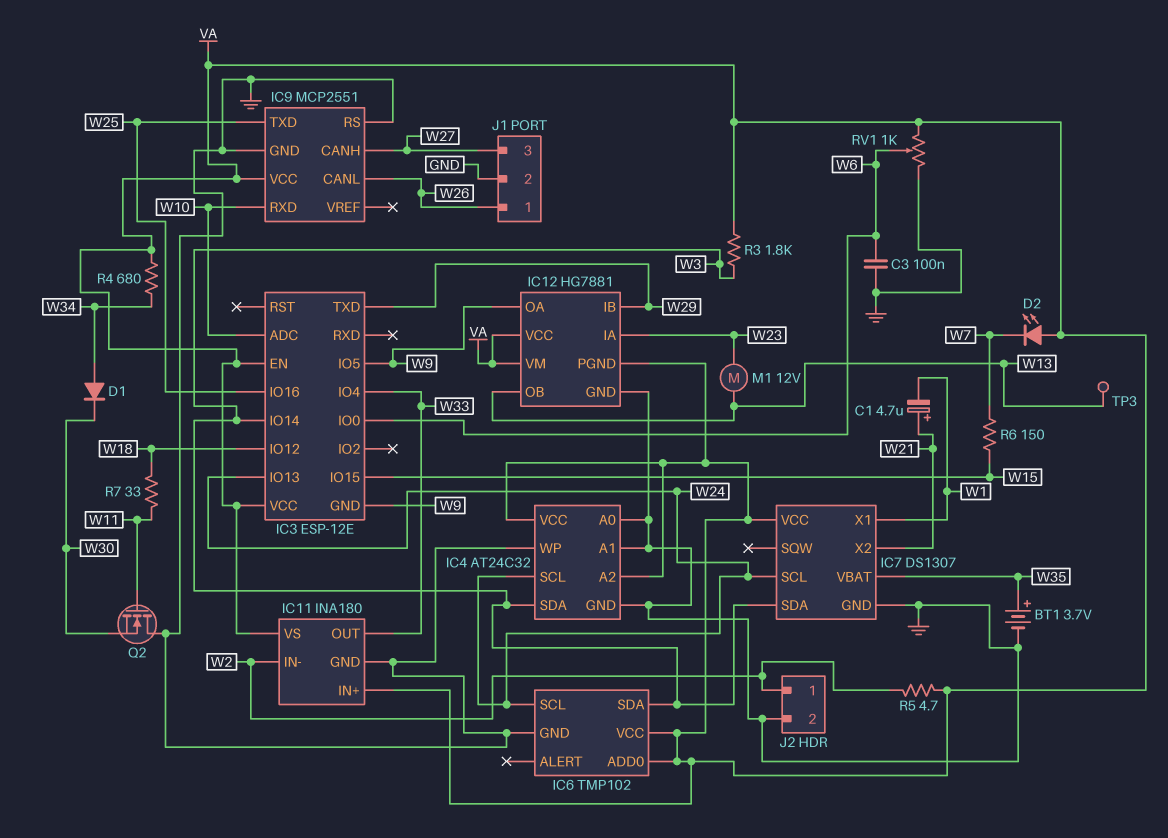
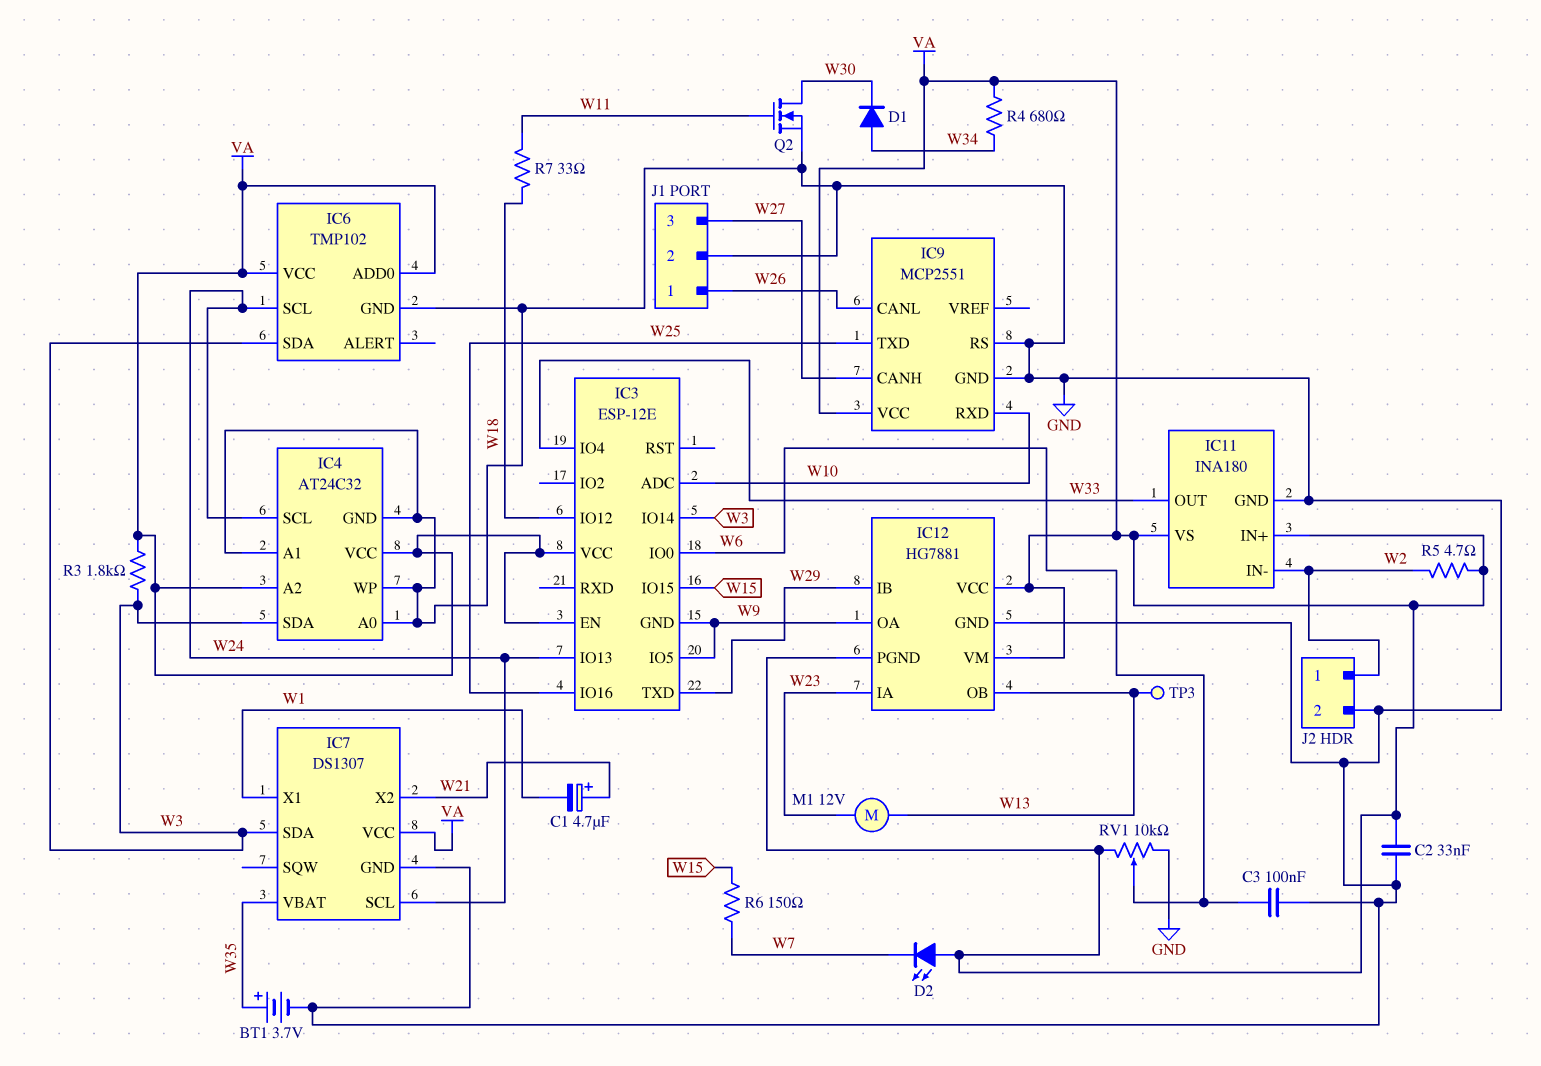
C2: none -> 33nF (GND, VA)
Q2: NMOS (G W11, D GND, S W30) -> NMOS (G W11, D W30, S GND)
RV1: 1k (GND, VA, wiper W6) -> 10k (GND, VA, wiper W6)

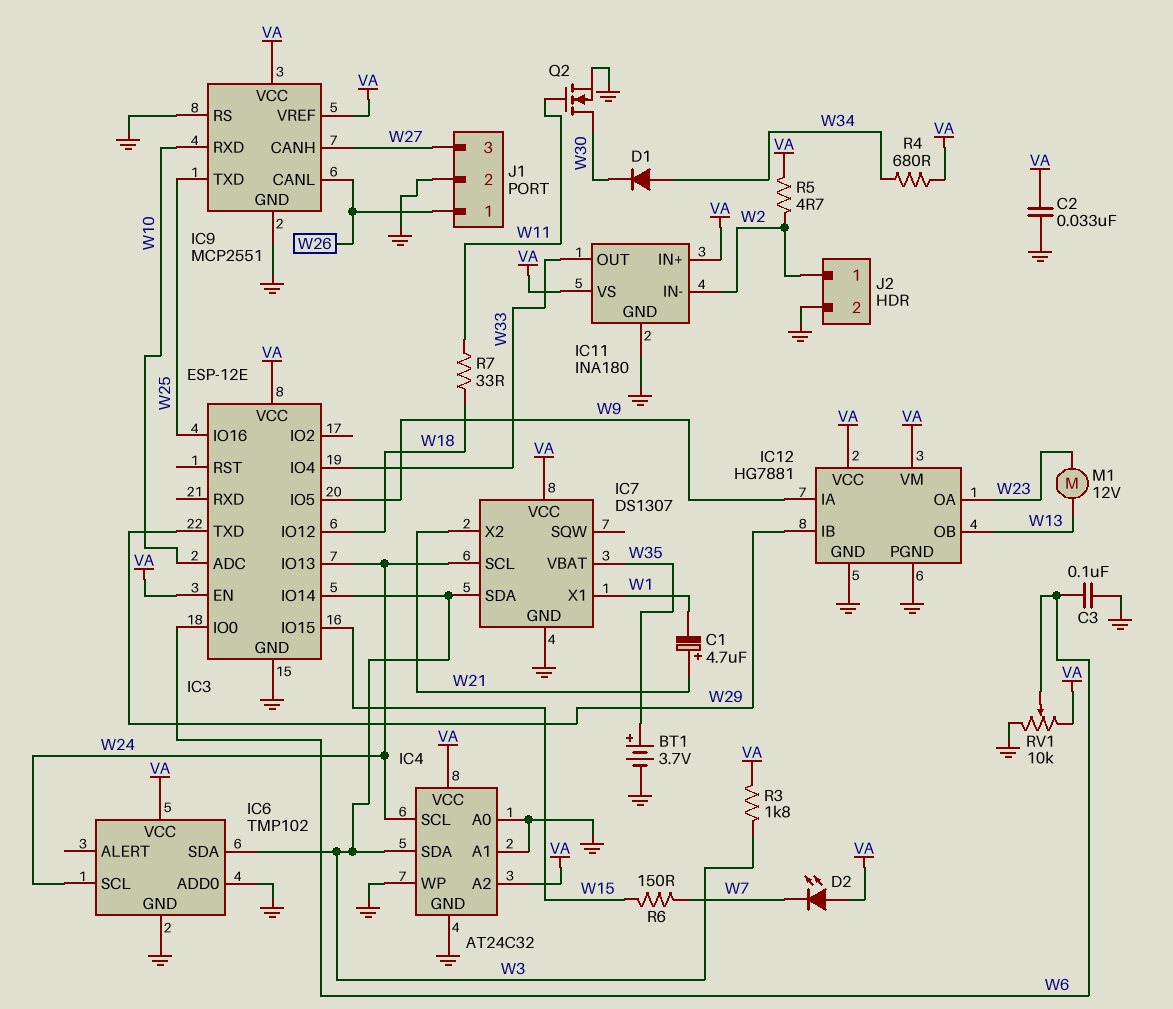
IC3 pin GND: W9 -> GND
IC6 pin ADD0: VA -> GND
IC9 pin VREF: none -> VA
IC12 pin IA: W23 -> W9
IC12 pin OA: W9 -> W23
IC12 pin PGND: VA -> GND
TP3: test point (W13) -> none

